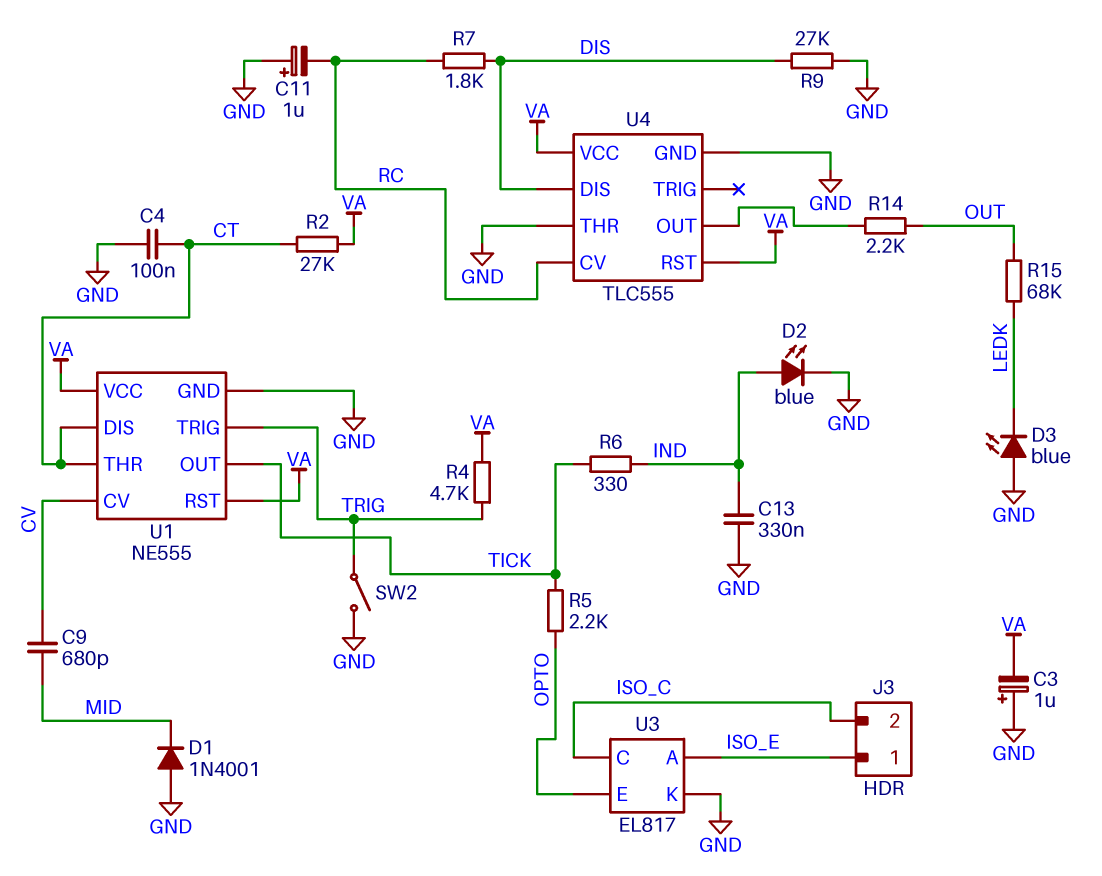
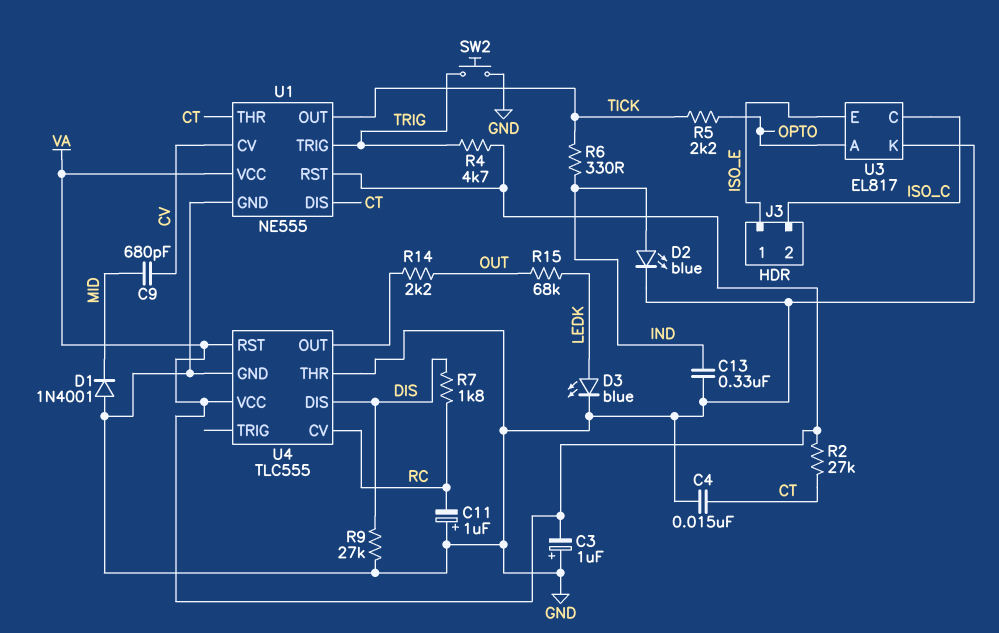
C4: 100nF (CT, GND) -> 15nF (CT, GND)
D3: LED blue (A GND, K LEDK) -> LED blue (A LEDK, K GND)
SW2: switch (GND, TRIG) -> button (GND, TRIG)
U3 pin A: ISO_E -> OPTO
U3 pin E: OPTO -> ISO_E

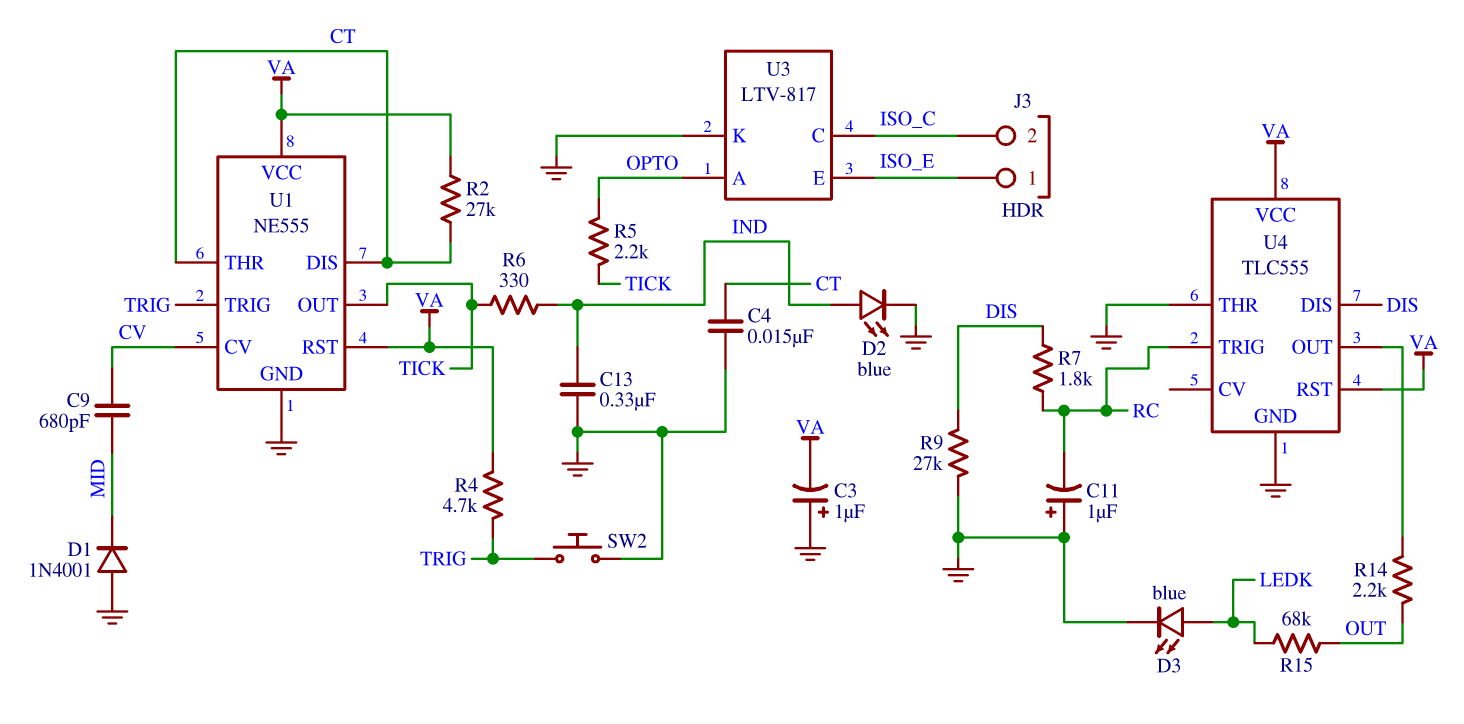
U3: EL817 -> LTV-817
U4 pin CV: RC -> none
U4 pin TRIG: none -> RC

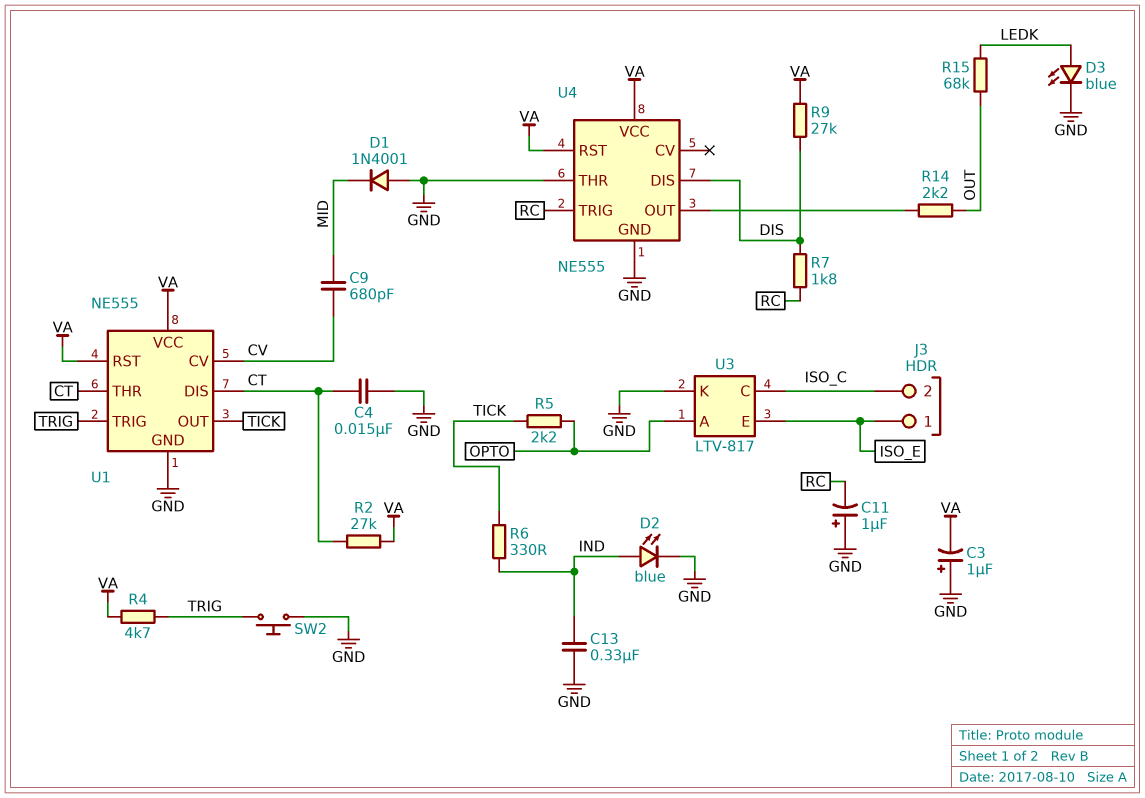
R9: 27k (DIS, GND) -> 27k (DIS, VA)
U4: TLC555 -> NE555

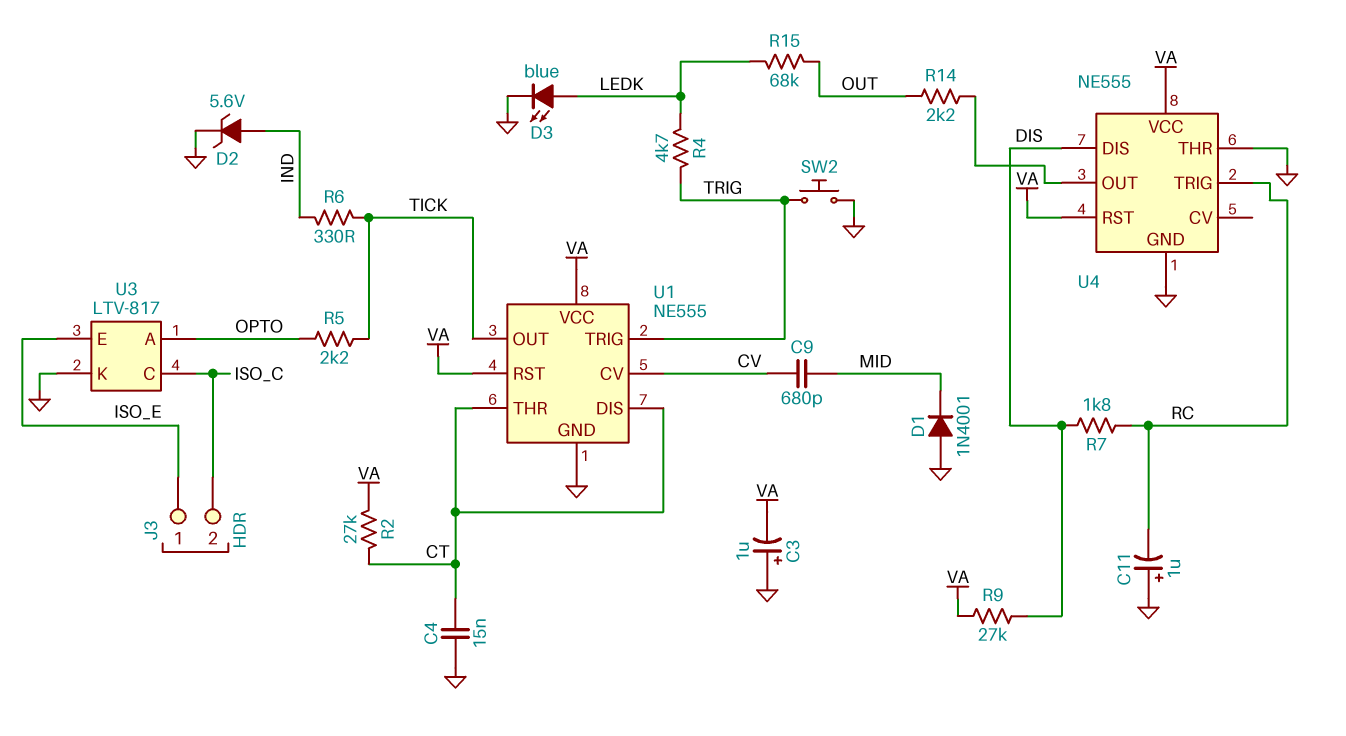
C13: 330nF (GND, IND) -> none
D2: LED blue (A IND, K GND) -> zener 5.6V (A IND, K GND)
R4: 4.7k (TRIG, VA) -> 4.7k (LEDK, TRIG)

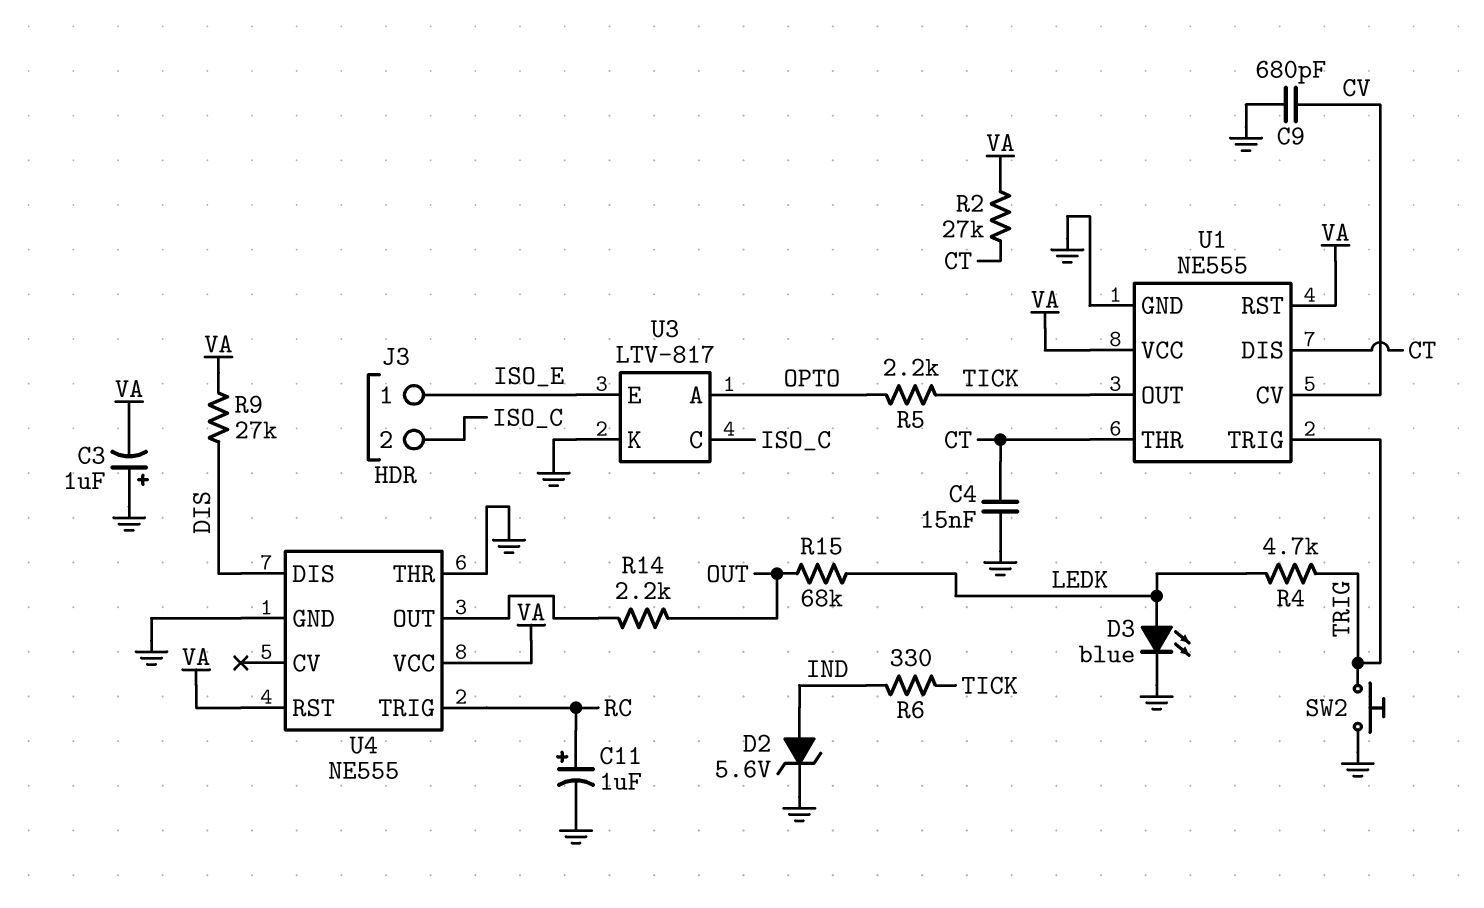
C9: 680pF (CV, MID) -> 680pF (CV, GND)
C11: 1uF (plus GND, minus RC) -> 1uF (plus RC, minus GND)
D1: diode 1N4001 (A GND, K MID) -> none
R7: 1.8k (DIS, RC) -> none

